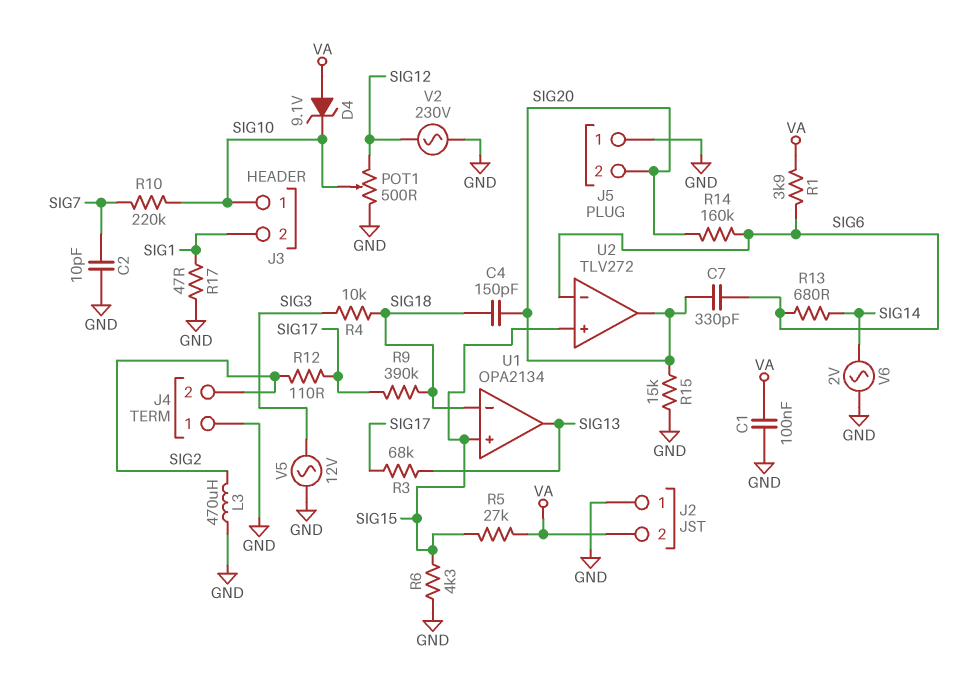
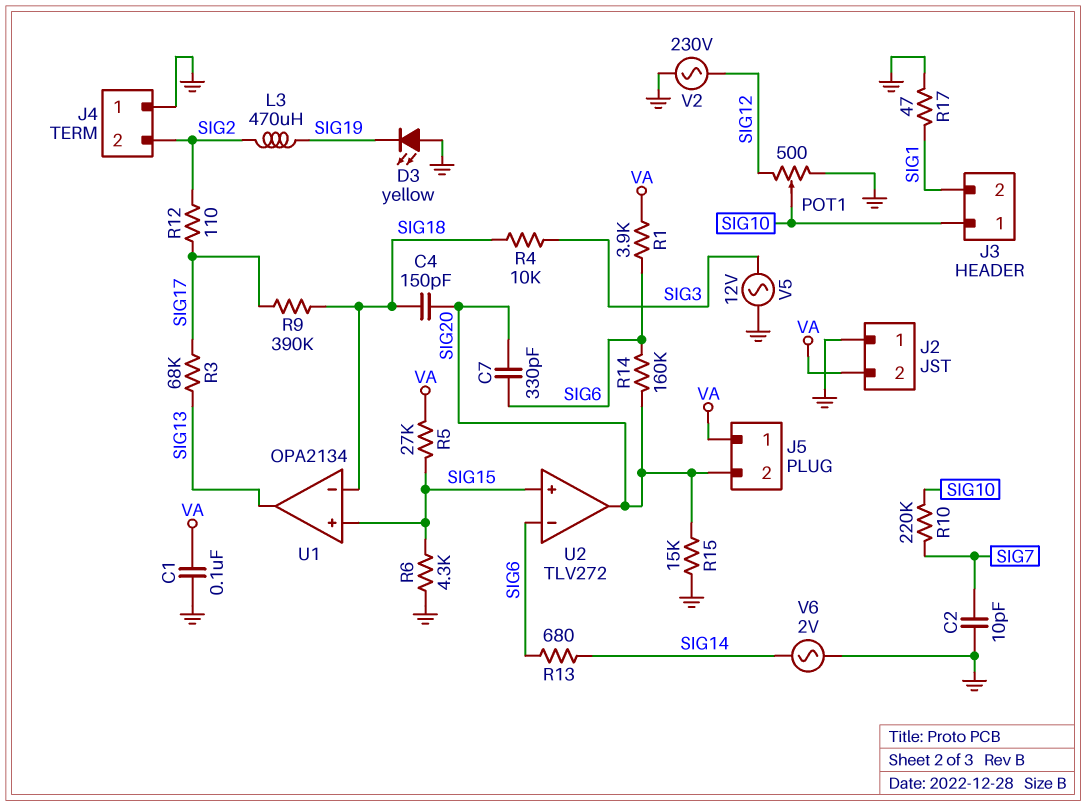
D3: none -> LED yellow (A GND, K SIG19)
D4: zener 9.1V (A VA, K SIG10) -> none
J5 pin 1: GND -> VA
L3: 470uH (GND, SIG2) -> 470uH (SIG2, SIG19)

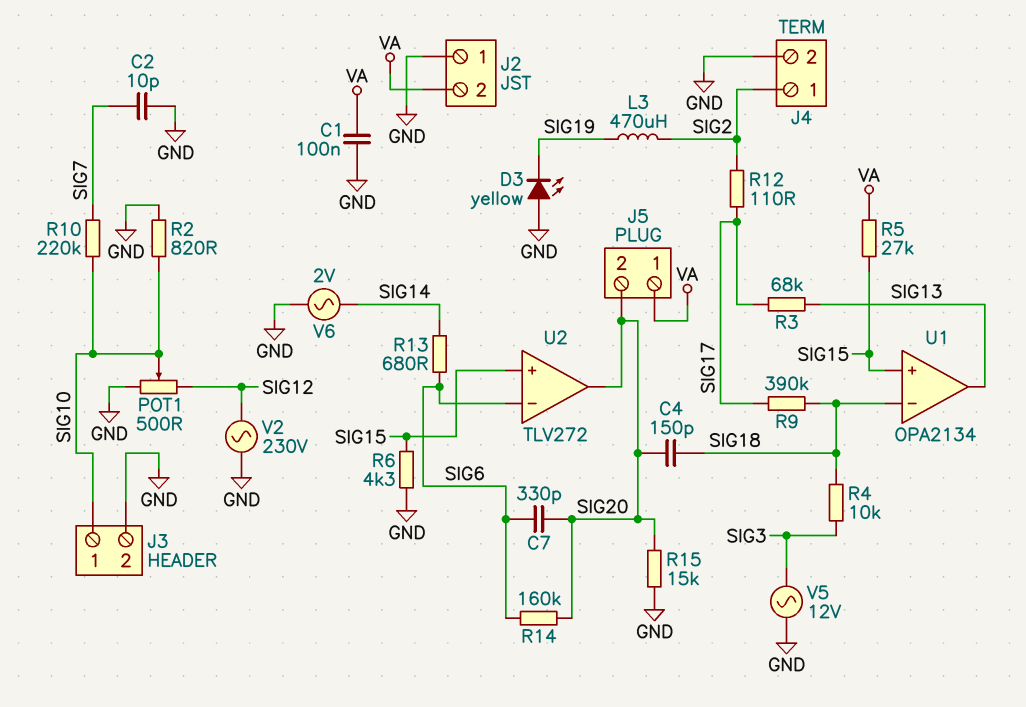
J3 pin 2: SIG1 -> GND
J4 pin 1: GND -> SIG2
J4 pin 2: SIG2 -> GND
R1: 3.9k (SIG6, VA) -> none
R2: none -> 820 (GND, SIG10)
R17: 47 (GND, SIG1) -> none

